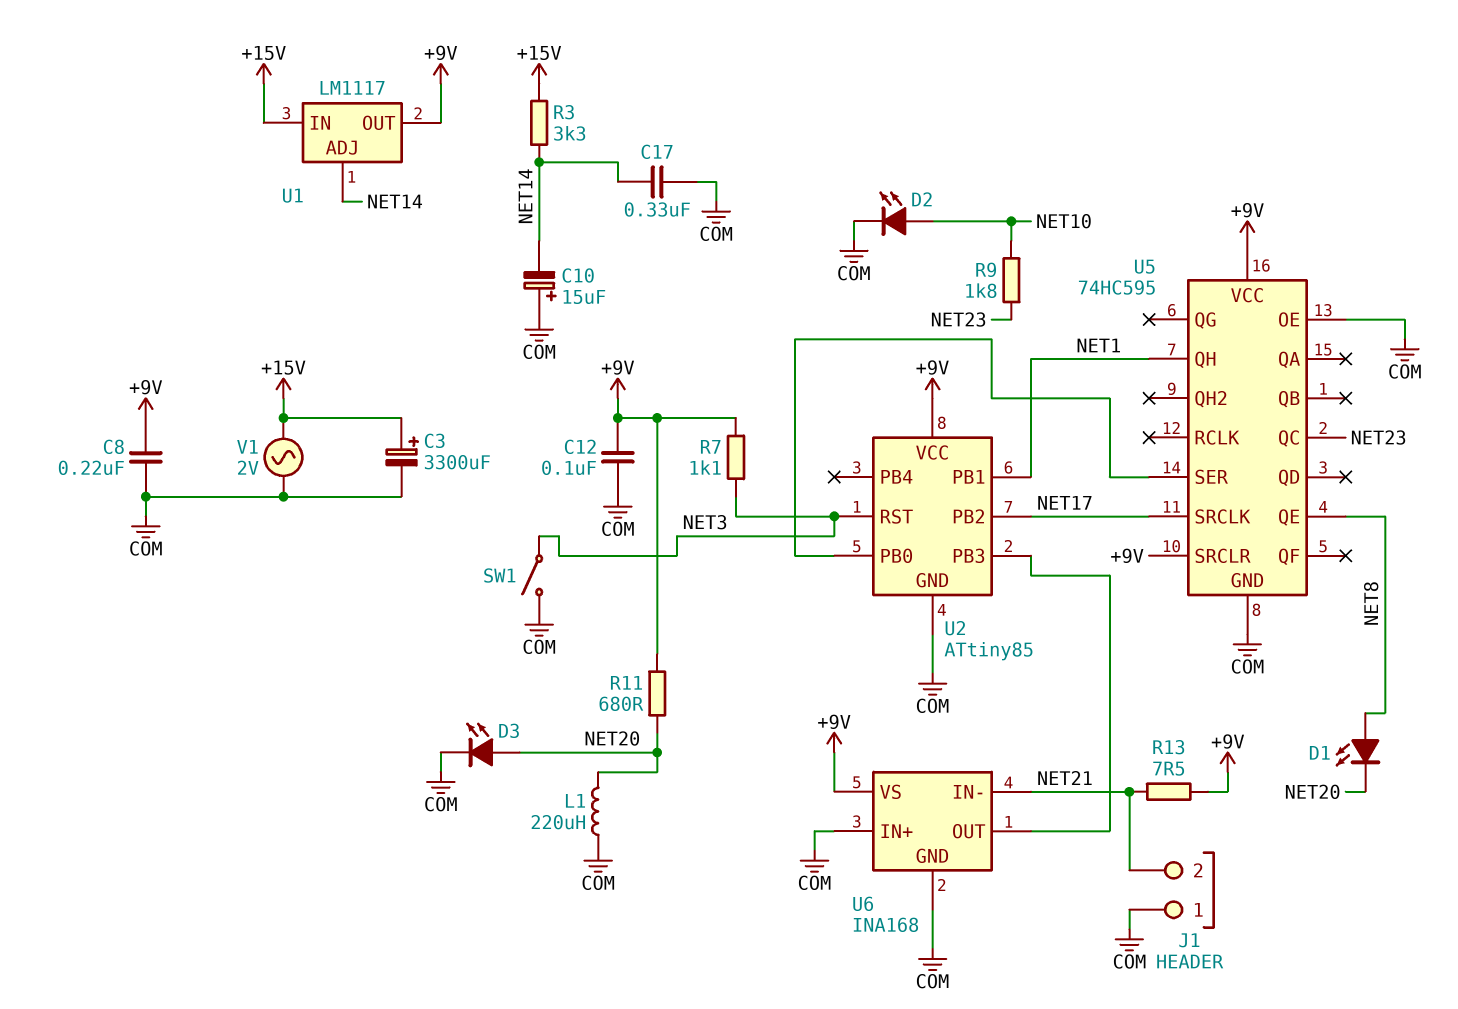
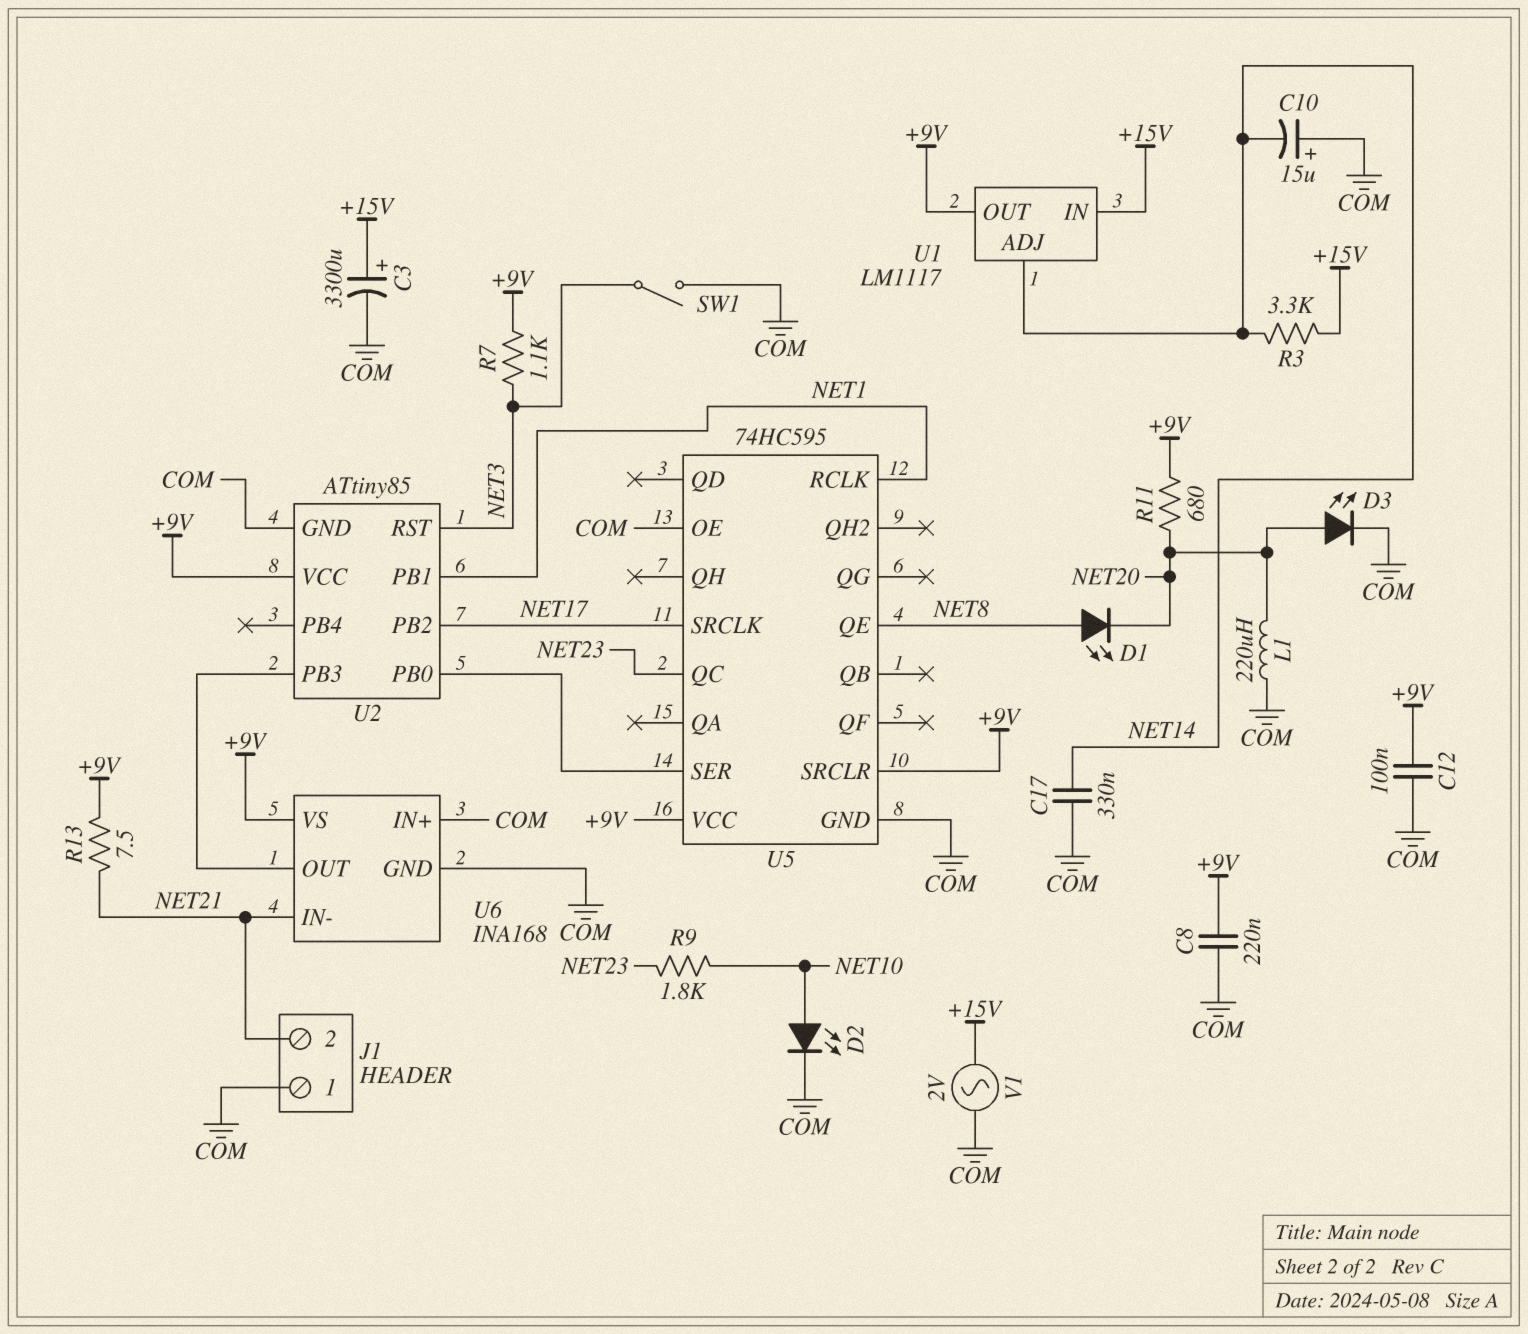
U5 pin QH: NET1 -> none
U5 pin RCLK: none -> NET1

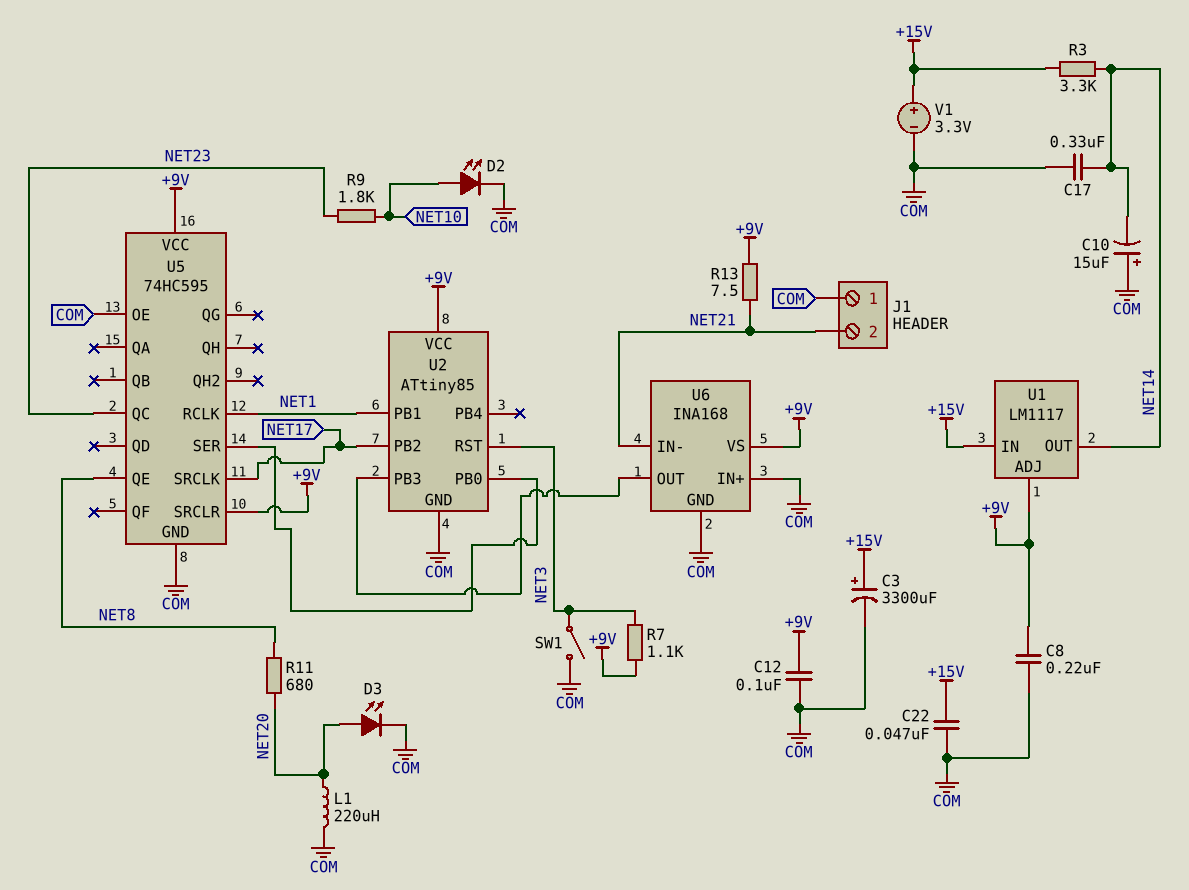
C22: none -> 47nF (+15V, COM)
D1: LED (A NET8, K NET20) -> none
R11: 680 (+9V, NET20) -> 680 (NET8, NET20)
U1 pin ADJ: NET14 -> +9V
U1 pin OUT: +9V -> NET14
V1: AC 2V (+15V, COM) -> 3.3V (plus +15V, minus COM)

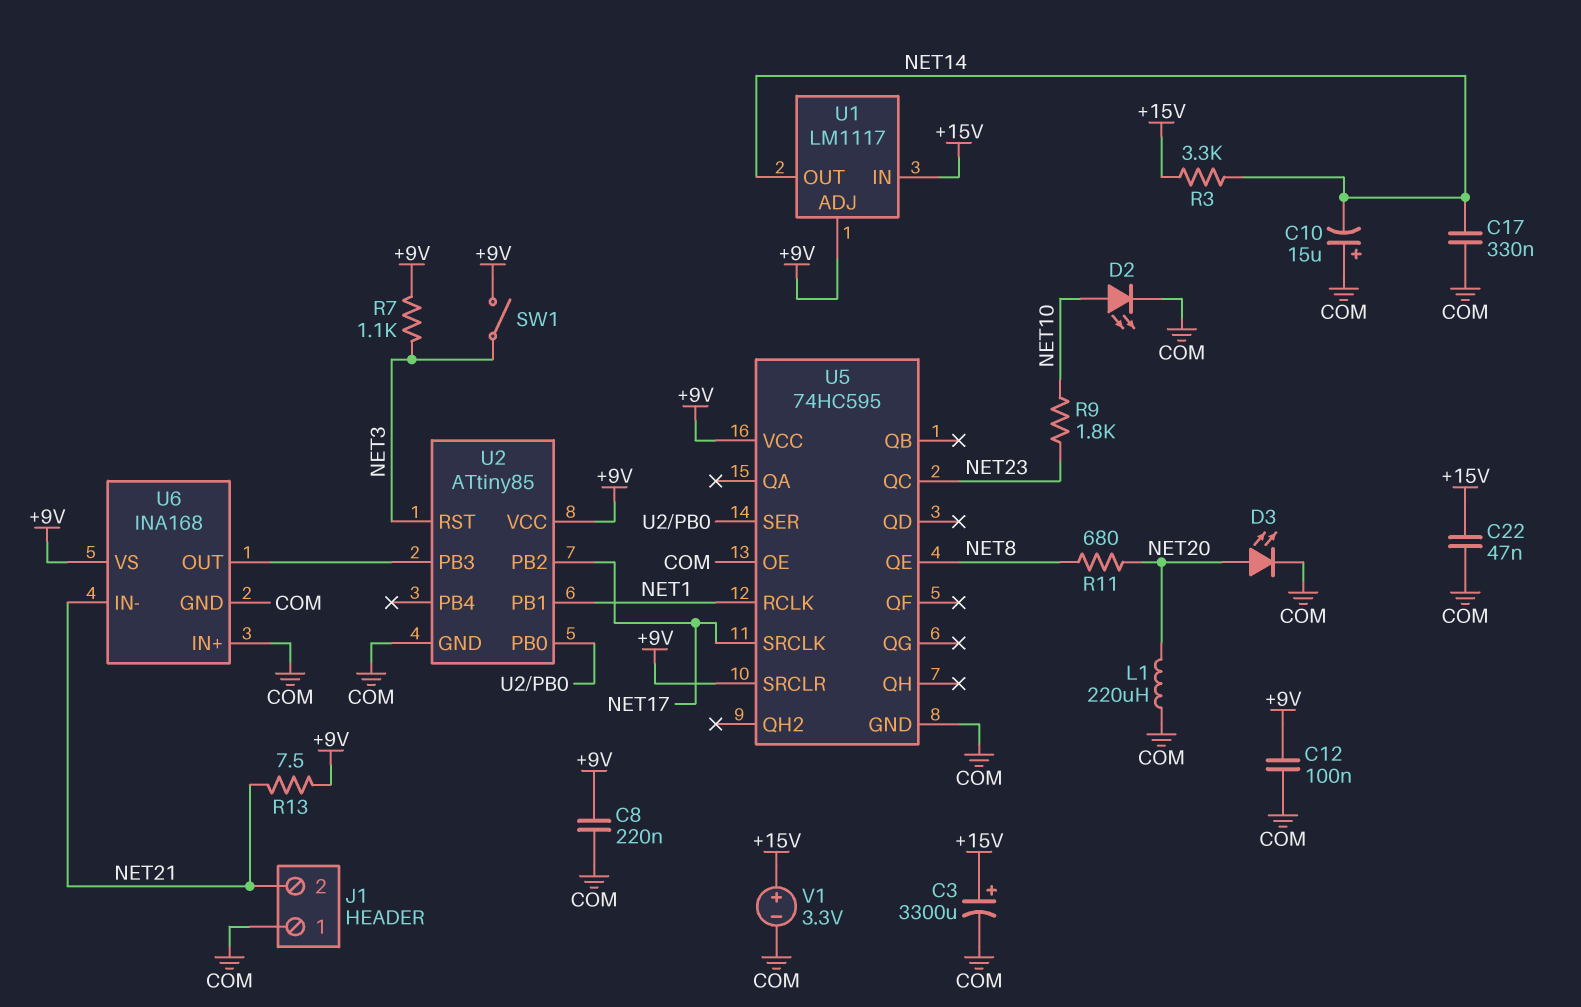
SW1: switch (COM, NET3) -> switch (+9V, NET3)

